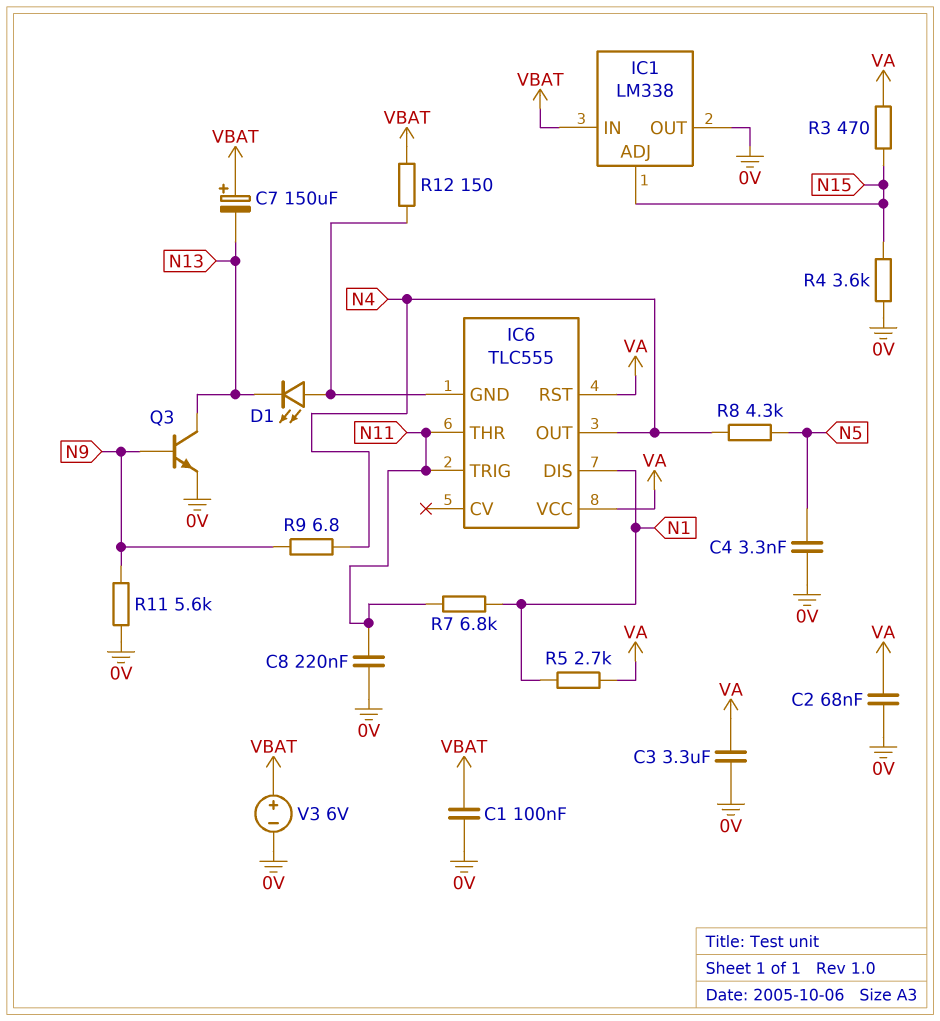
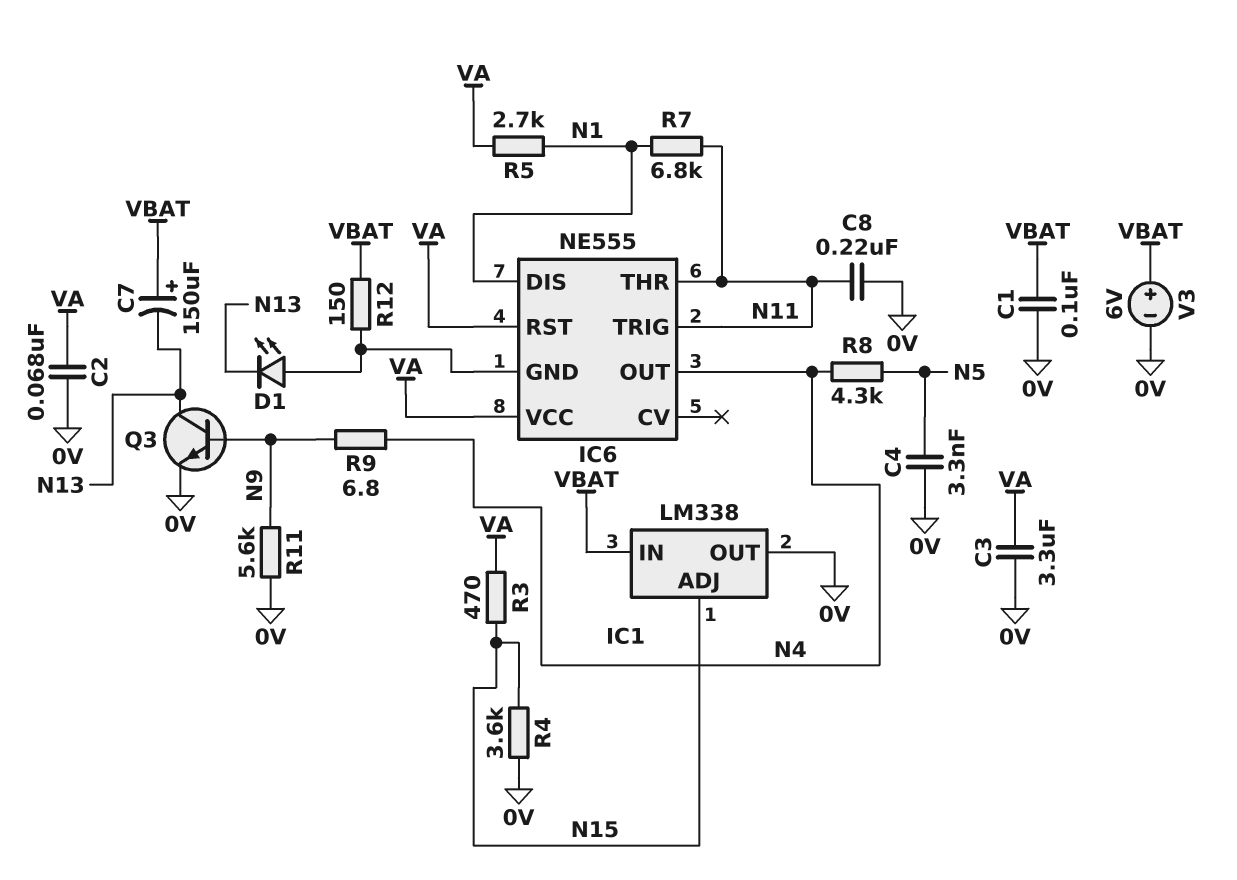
IC6: TLC555 -> NE555

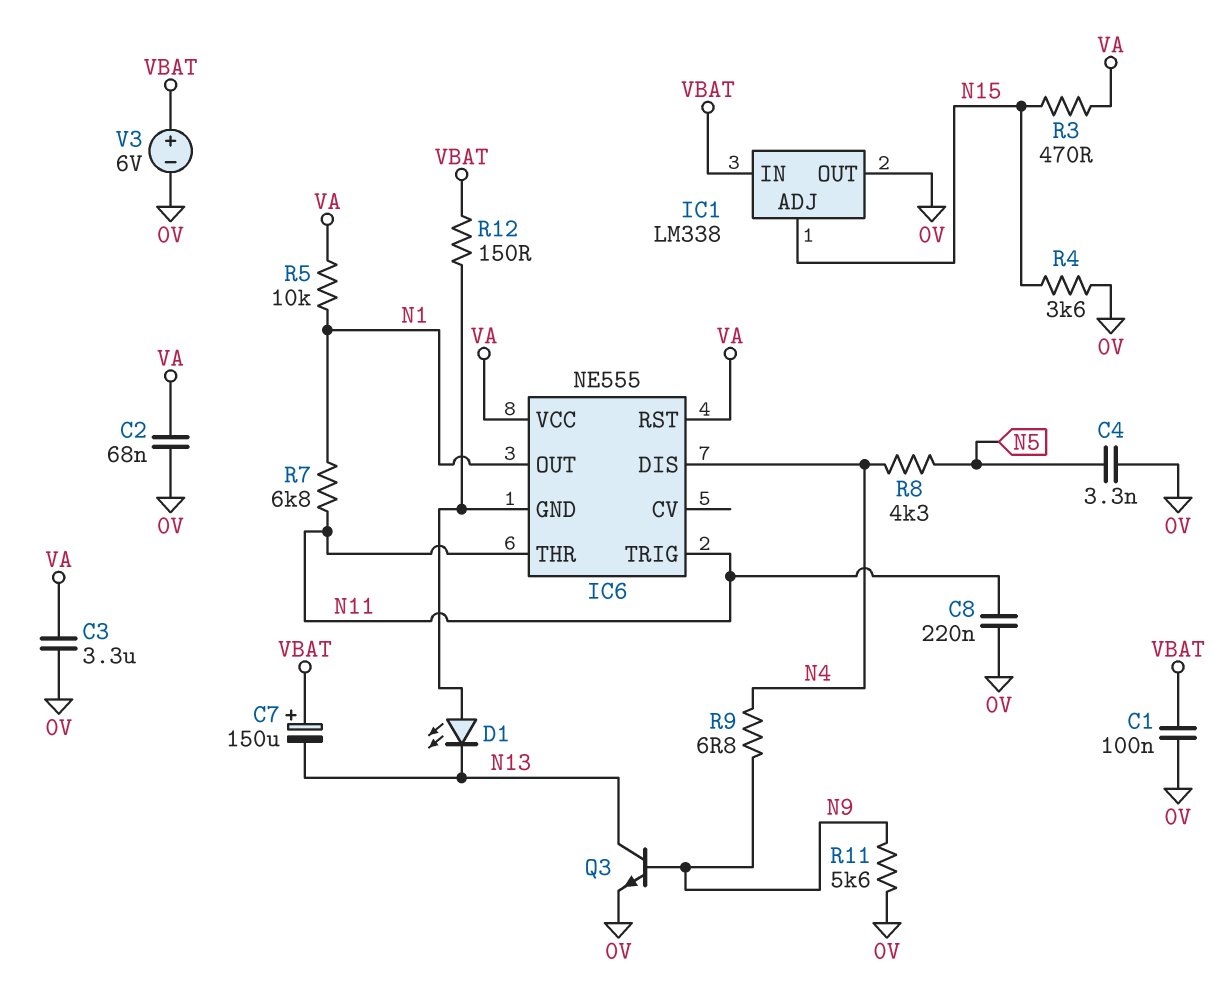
IC6 pin DIS: N1 -> N4
IC6 pin OUT: N4 -> N1
R5: 2.7k (N1, VA) -> 10k (N1, VA)

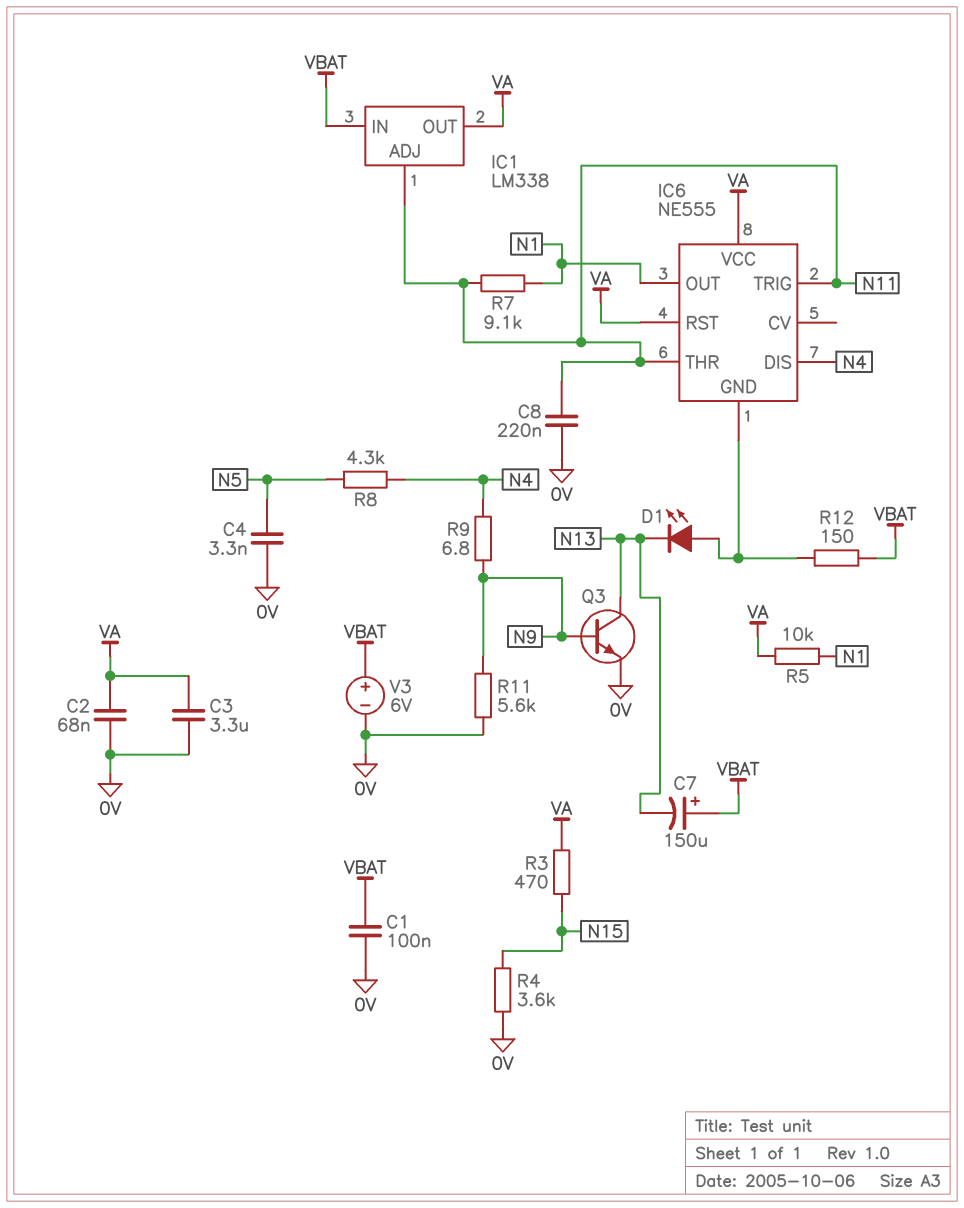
IC1 pin ADJ: N15 -> N11
IC1 pin OUT: 0V -> VA
R7: 6.8k (N1, N11) -> 9.1k (N1, N11)

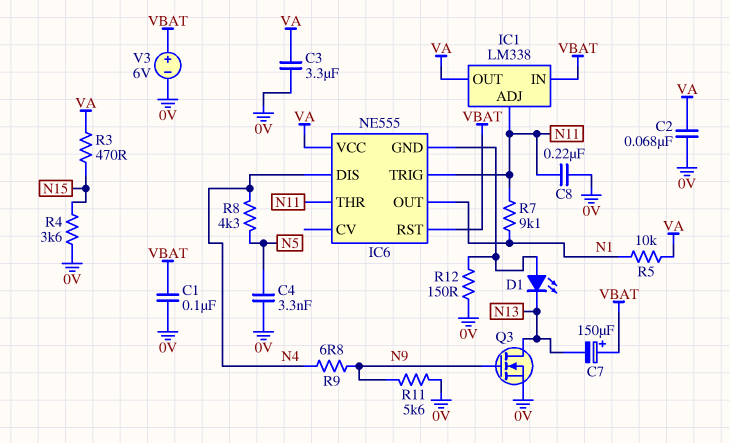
IC6 pin RST: VA -> VBAT
Q3: NPN (B N9, C N13, E 0V) -> NMOS (G N9, D N13, S 0V)
R12: 150 (IC6/GND, VBAT) -> 150 (0V, IC6/GND)

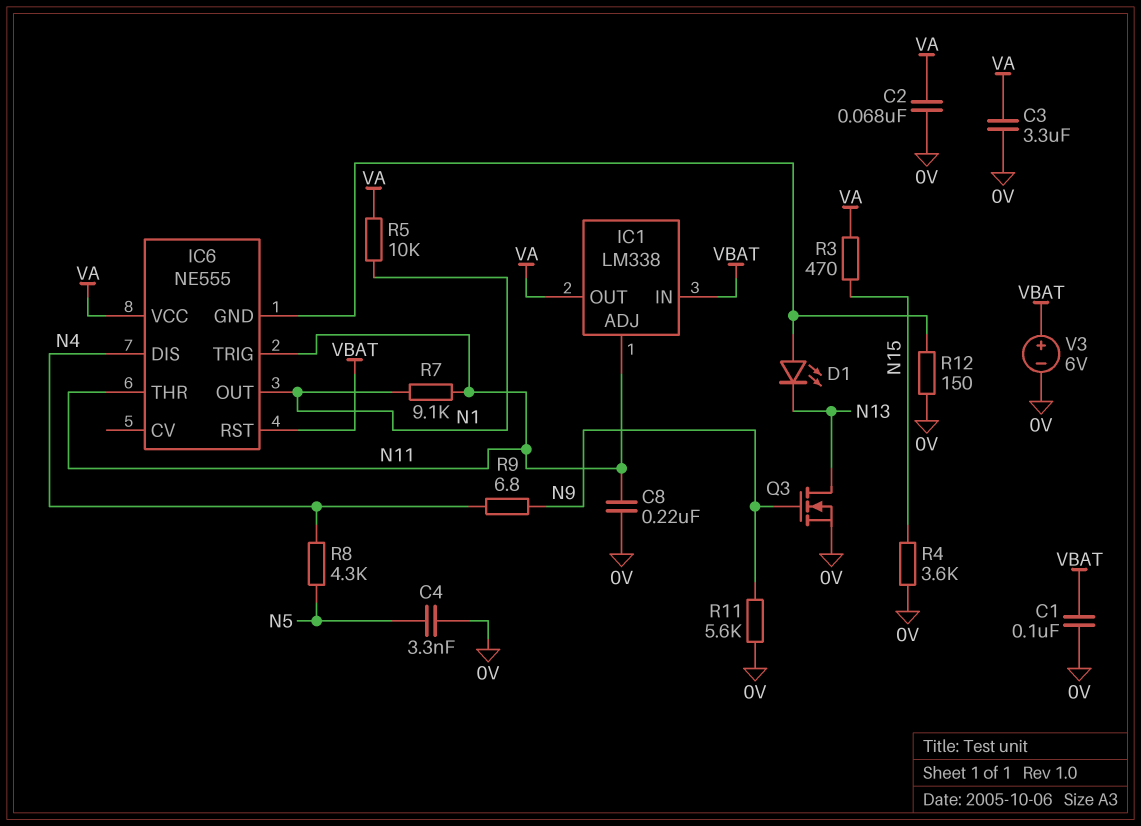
C7: 150uF (plus VBAT, minus N13) -> none

